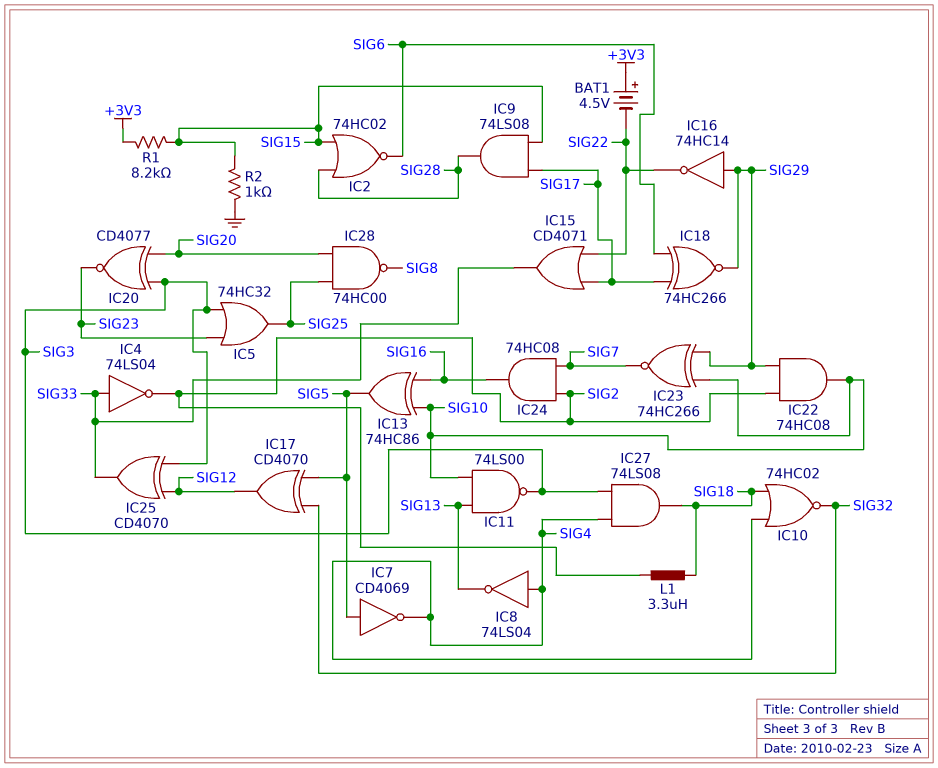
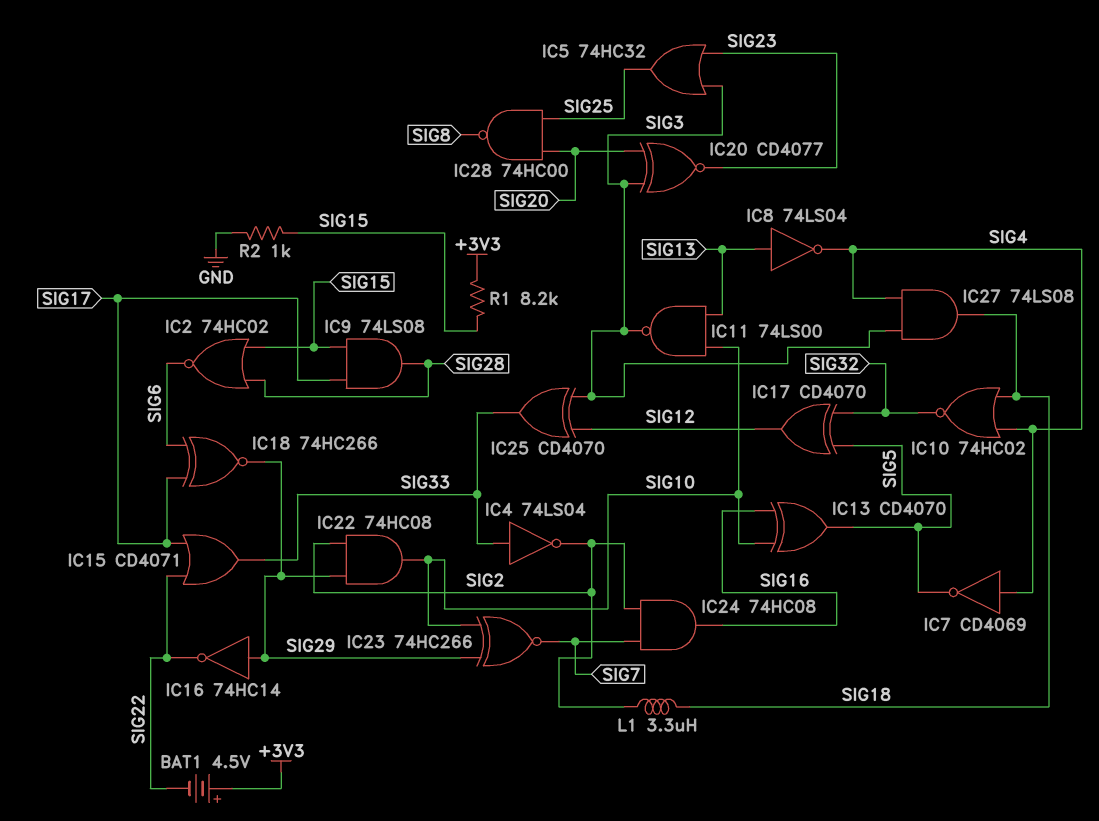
IC7: NOT CD4069 (in SIG5, out SIG4) -> NOT CD4069 (in SIG4, out SIG5)
IC8: NOT 74LS04 (in SIG4, out SIG13) -> NOT 74LS04 (in SIG13, out SIG4)
IC13: XOR 74HC86 (in SIG10, in SIG16, out SIG5) -> XOR CD4070 (in SIG10, in SIG16, out SIG5)

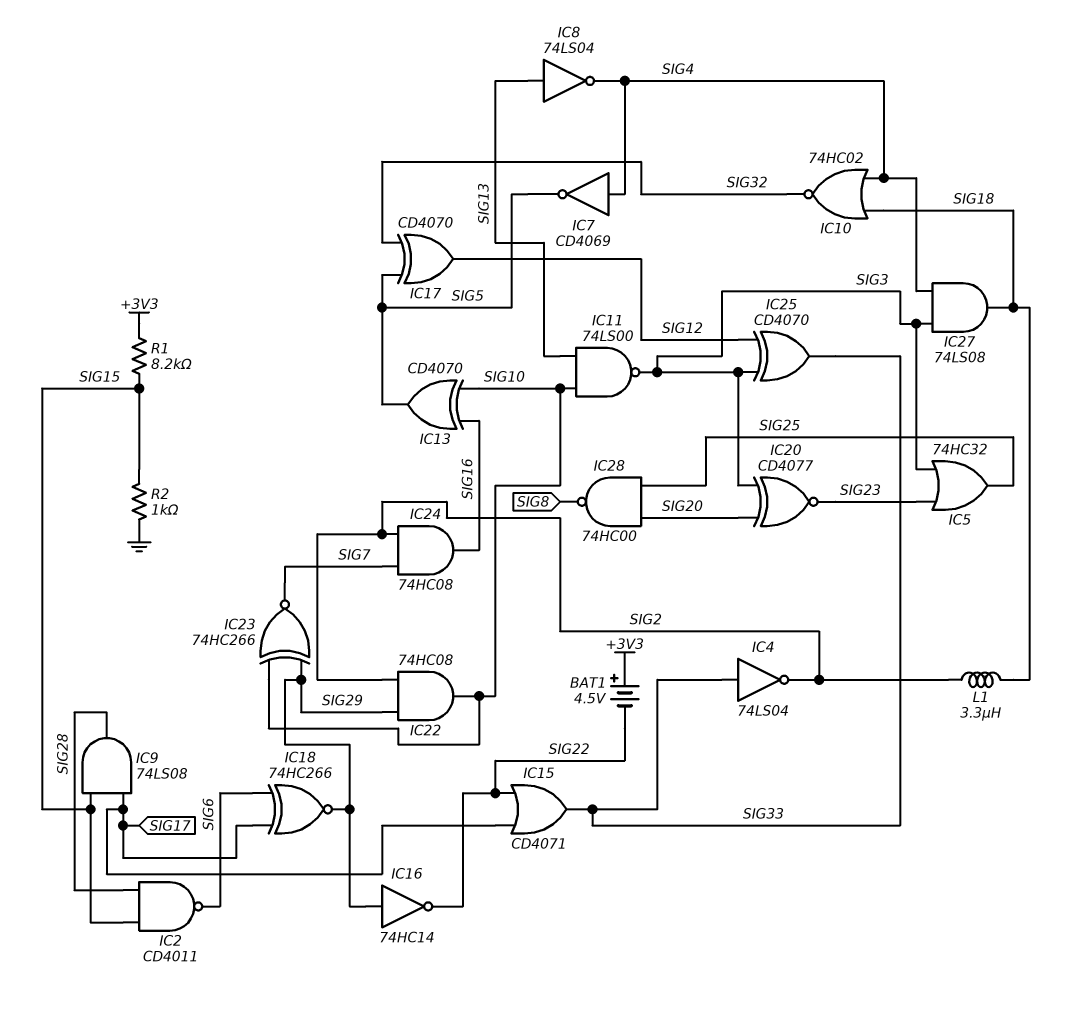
IC2: NOR 74HC02 (in SIG15, in SIG28, out SIG6) -> NAND CD4011 (in SIG15, in SIG28, out SIG6)

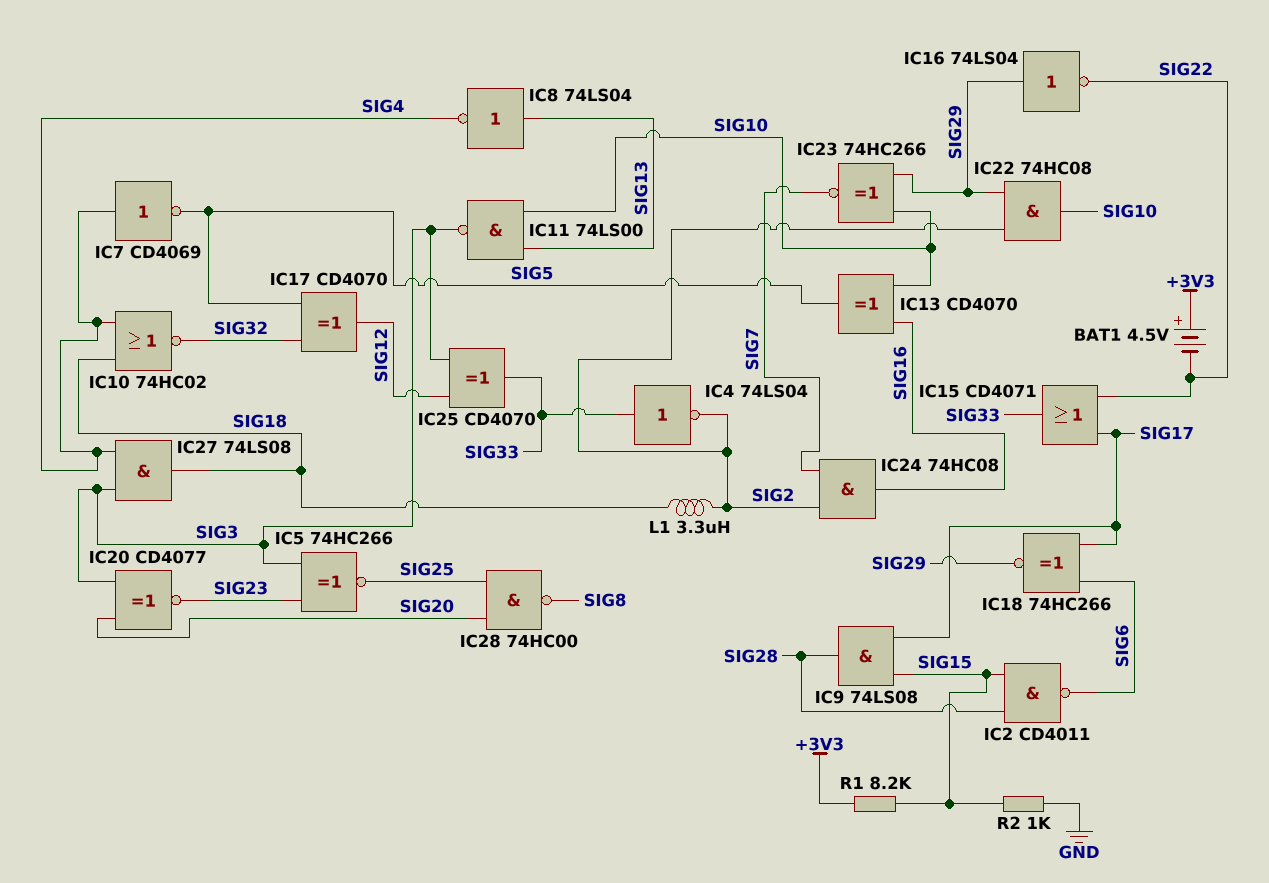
IC5: OR 74HC32 (in SIG3, in SIG23, out SIG25) -> XNOR 74HC266 (in SIG3, in SIG23, out SIG25)
IC16: NOT 74HC14 (in SIG29, out SIG22) -> NOT 74LS04 (in SIG29, out SIG22)

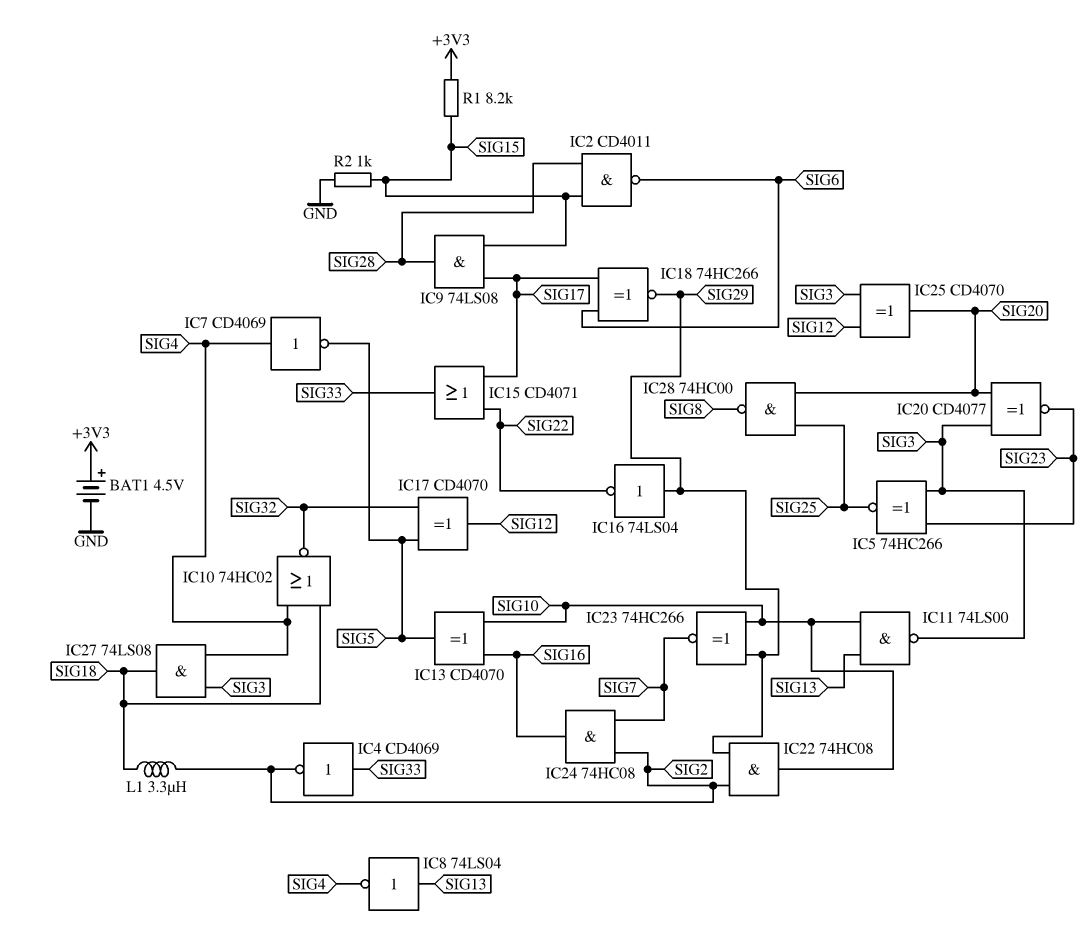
BAT1: 4.5V (plus +3V3, minus SIG22) -> 4.5V (plus +3V3, minus GND)
IC4: NOT 74LS04 (in SIG33, out SIG2) -> NOT CD4069 (in SIG33, out SIG2)
IC25: XOR CD4070 (in SIG3, in SIG12, out SIG33) -> XOR CD4070 (in SIG3, in SIG12, out SIG20)

